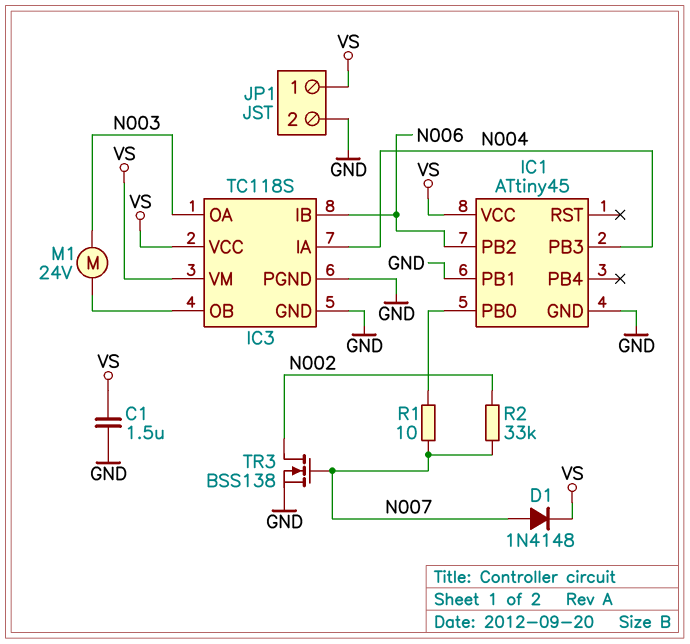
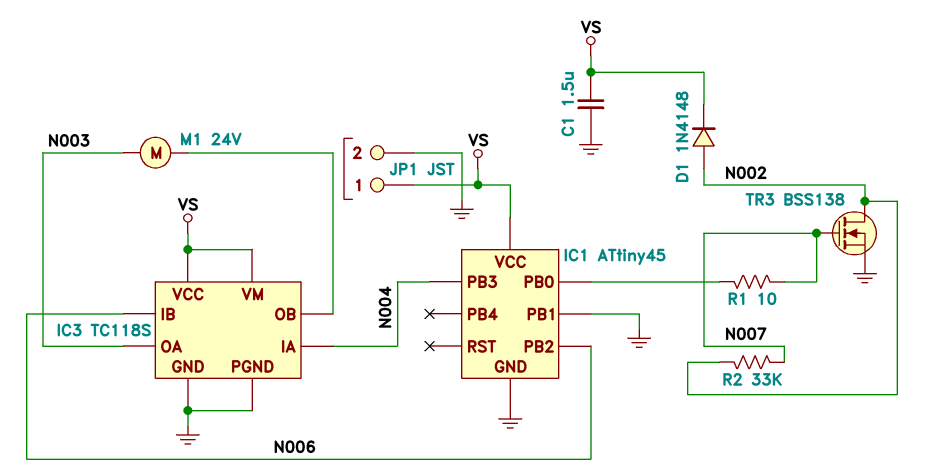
D1: diode 1N4148 (A N007, K VS) -> diode 1N4148 (A N002, K VS)

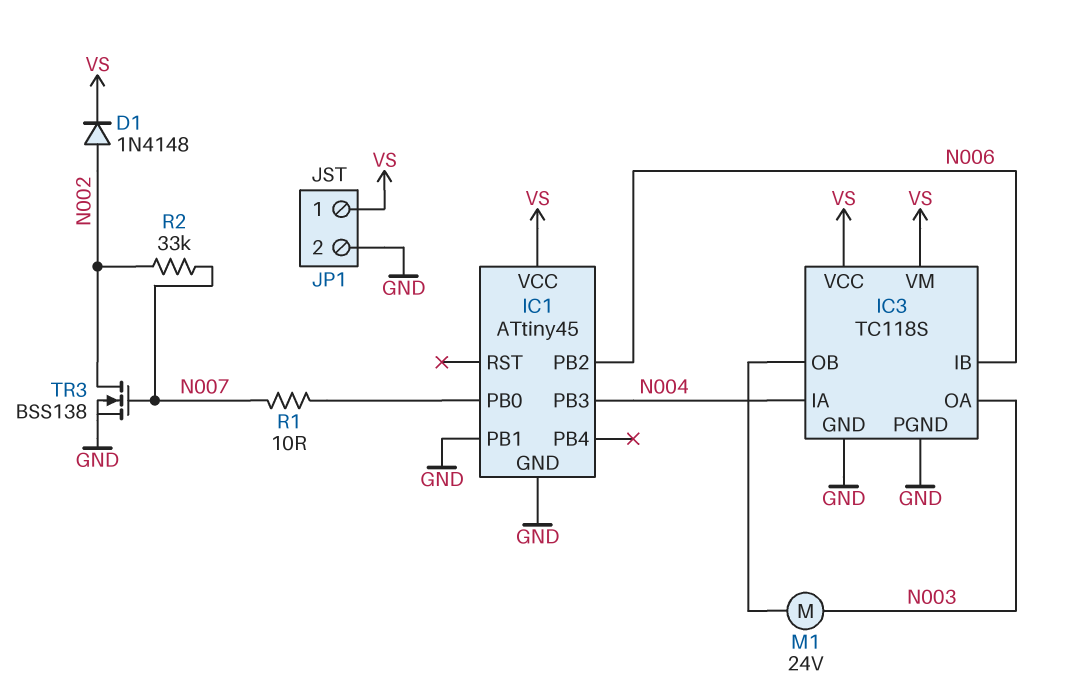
C1: 1.5uF (GND, VS) -> none

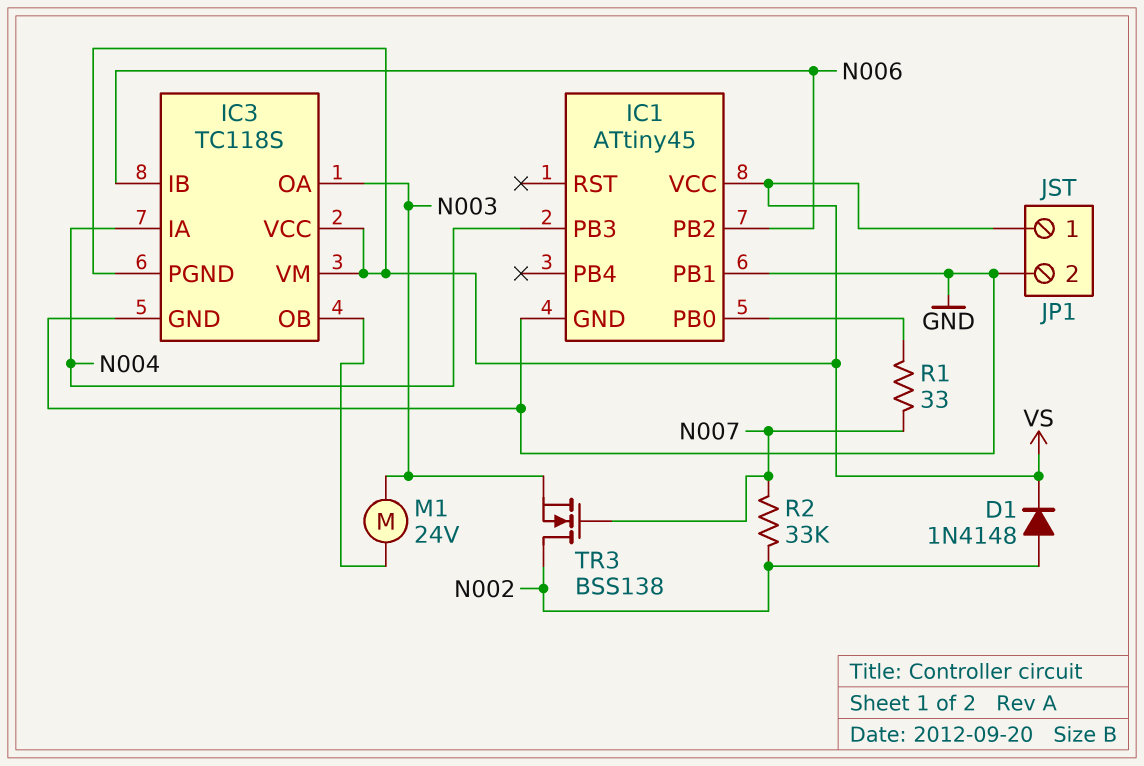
IC3 pin PGND: GND -> VS
R1: 10 (IC1/PB0, N007) -> 33 (IC1/PB0, N007)
TR3: NMOS BSS138 (G N007, D N002, S GND) -> NMOS BSS138 (G N007, D N002, S N003)

